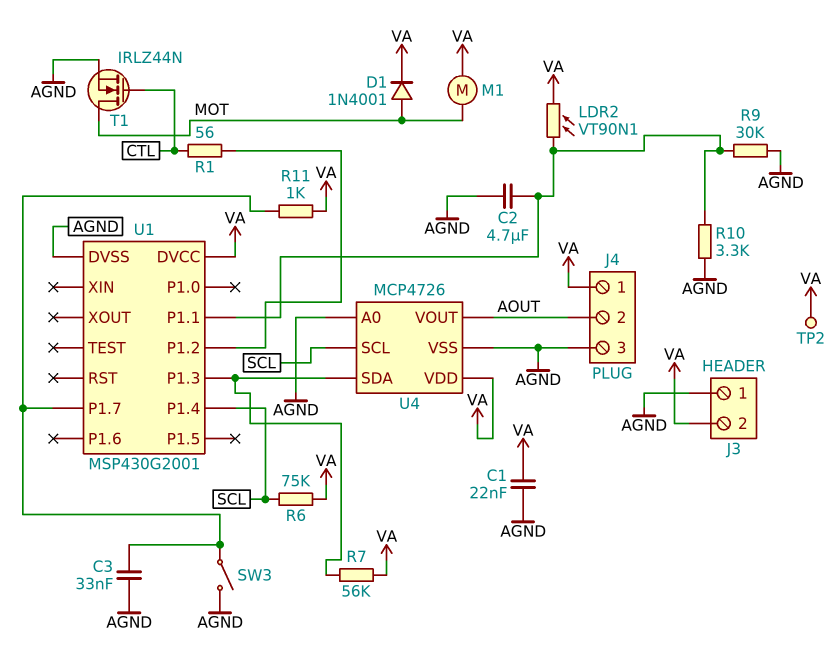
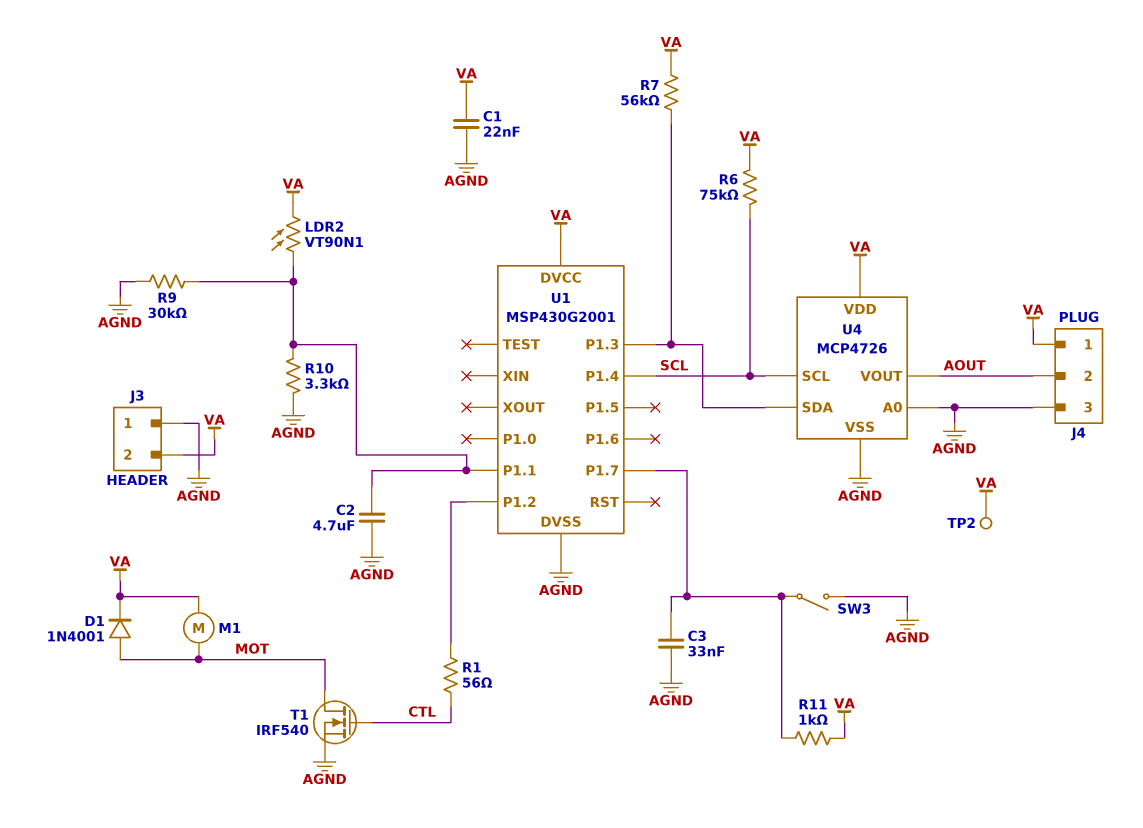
T1: NMOS IRLZ44N (G CTL, D MOT, S AGND) -> NMOS IRF540 (G CTL, D MOT, S AGND)

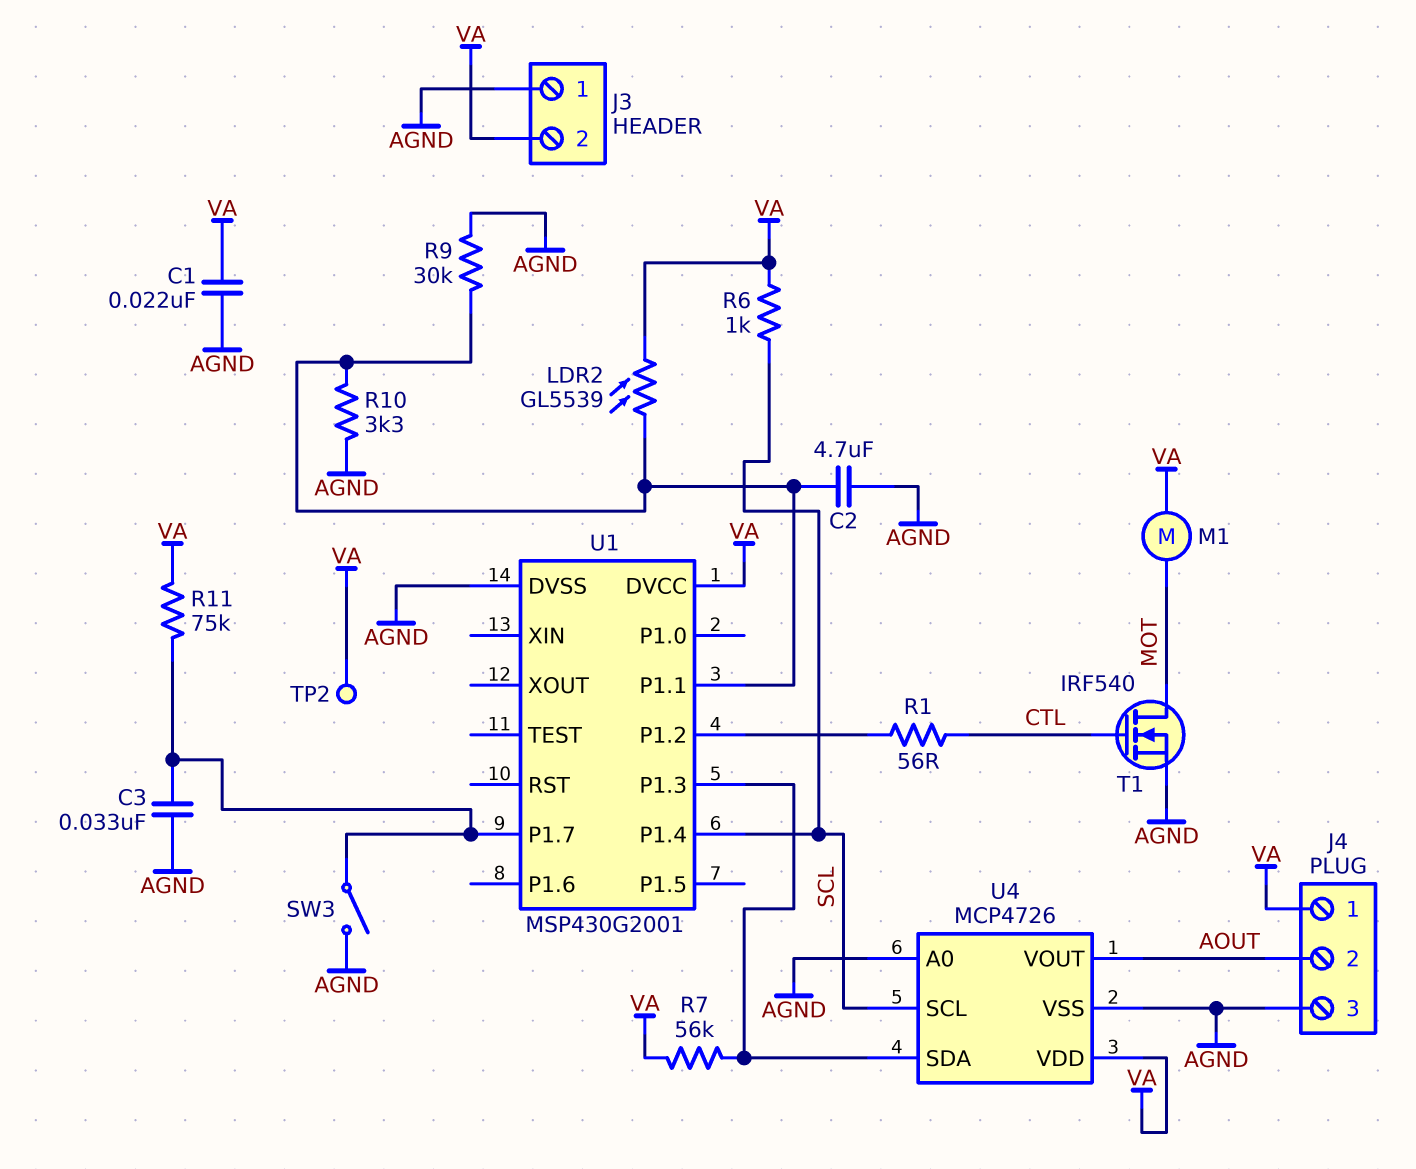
D1: diode 1N4001 (A MOT, K VA) -> none
LDR2: VT90N1 (U1/P1.1, VA) -> GL5539 (U1/P1.1, VA)
R6: 75k (SCL, VA) -> 1k (SCL, VA)
R11: 1k (U1/P1.7, VA) -> 75k (U1/P1.7, VA)

